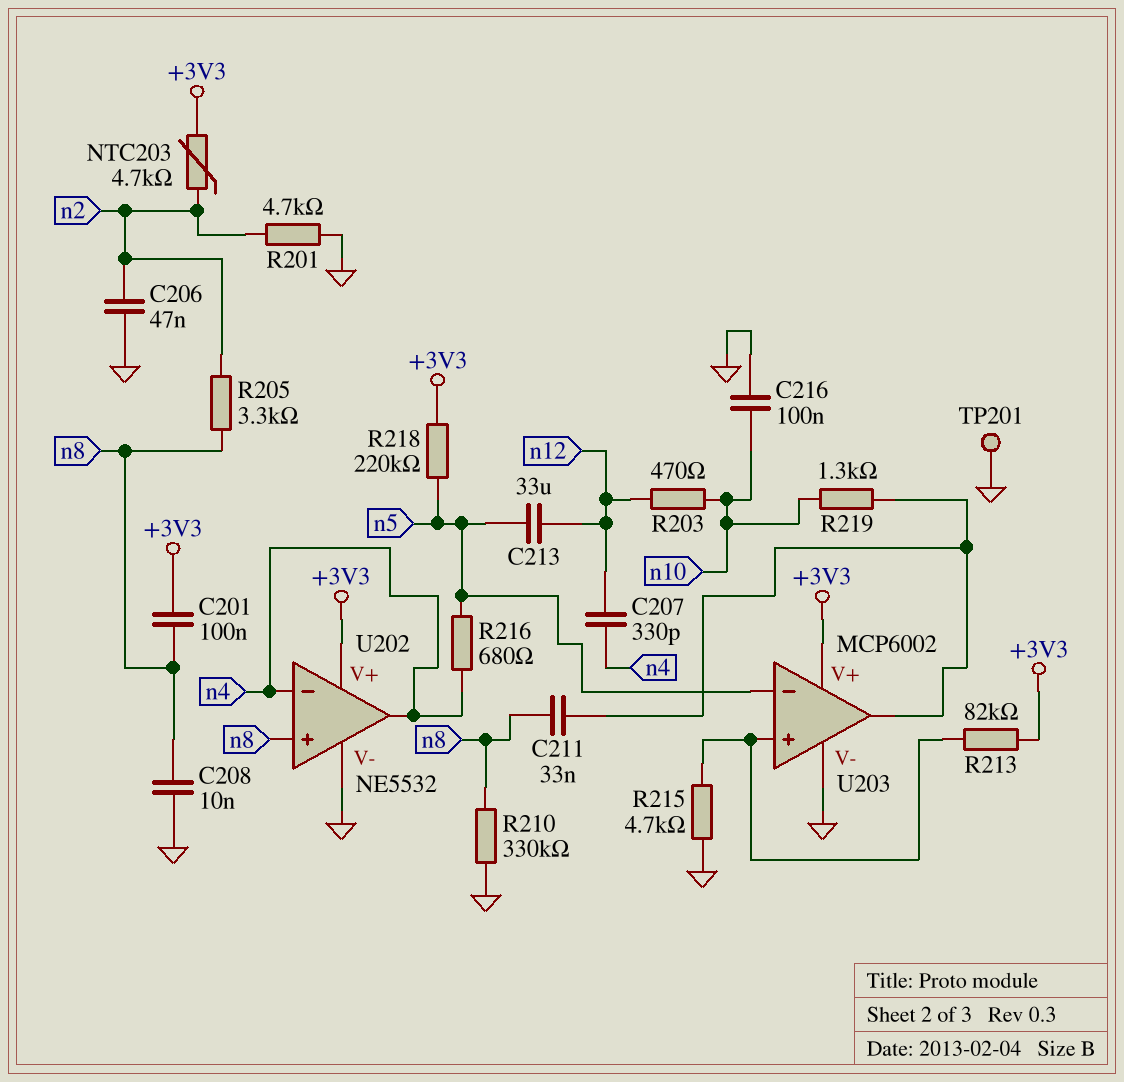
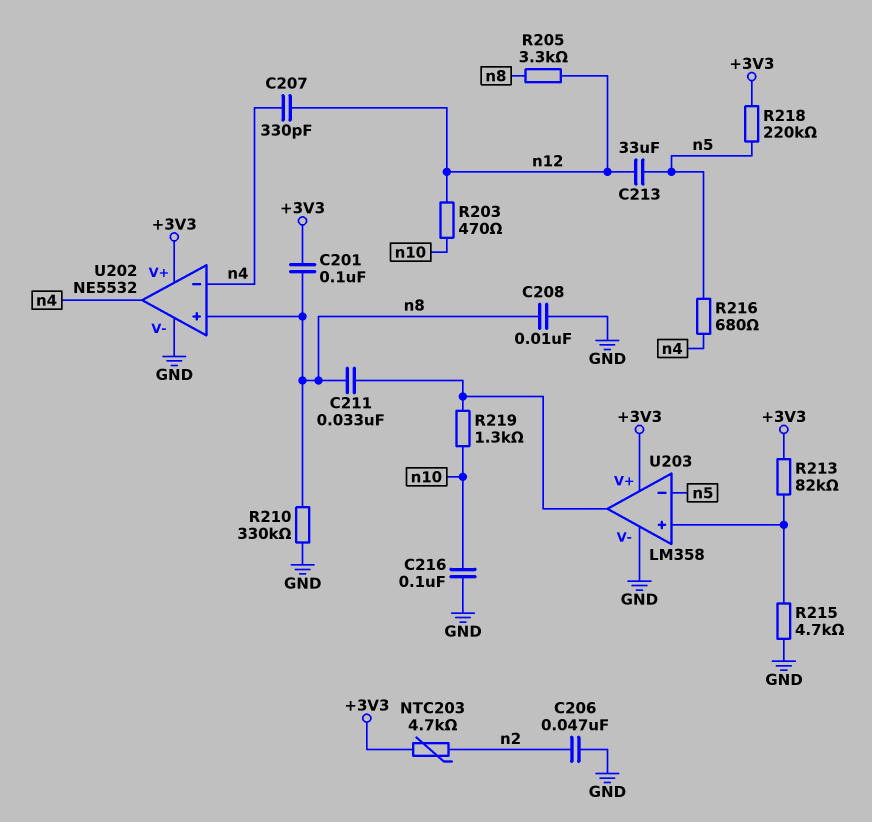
R201: 4.7k (GND, n2) -> none
R205: 3.3k (n2, n8) -> 3.3k (n8, n12)
TP201: test point (GND) -> none
U203: MCP6002 -> LM358

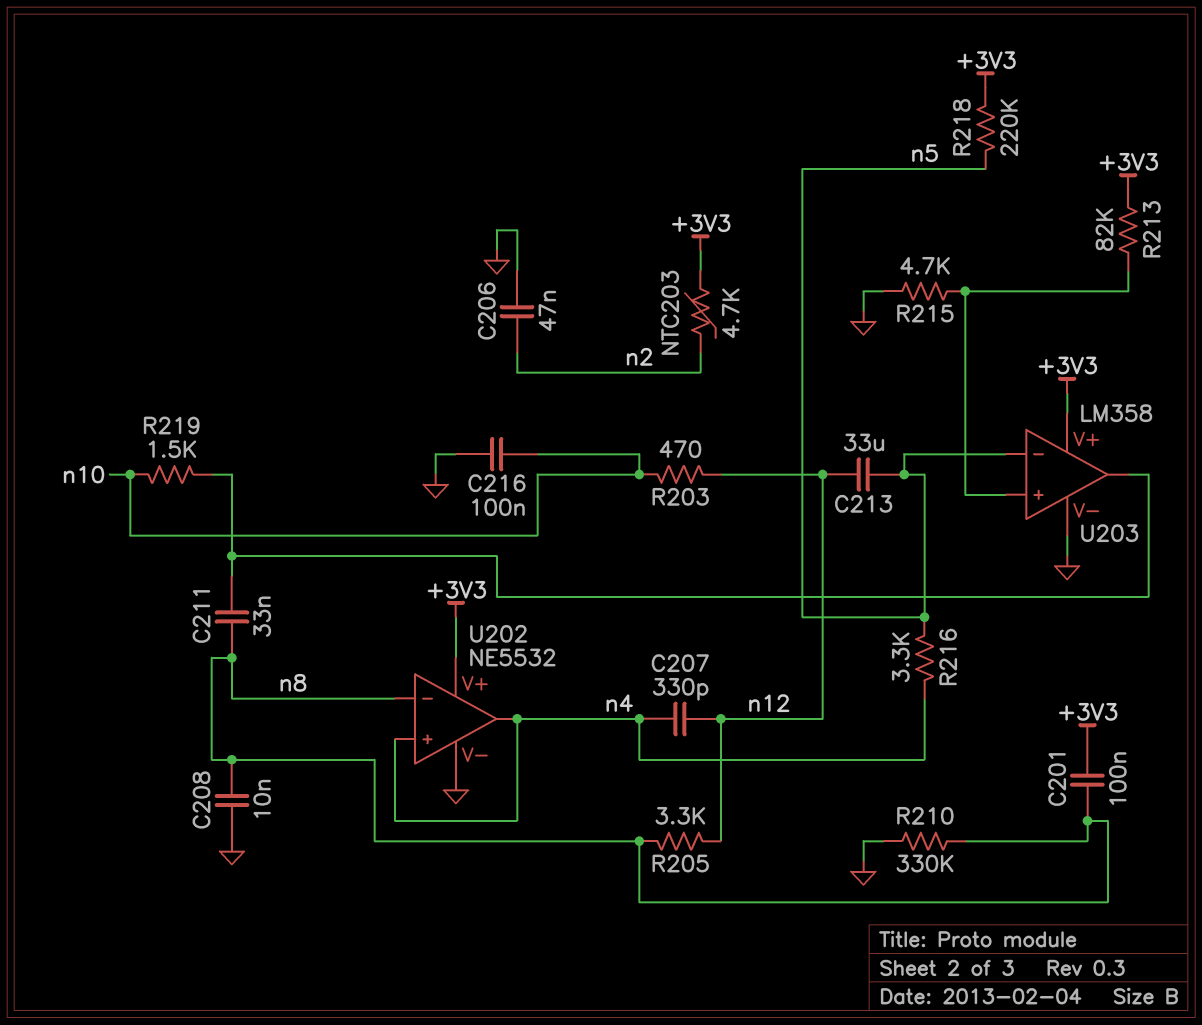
R216: 680 (n4, n5) -> 3.3k (n4, n5)
R219: 1.3k (U203/out, n10) -> 1.5k (U203/out, n10)
U202 pin in+: n8 -> n4
U202 pin in-: n4 -> n8

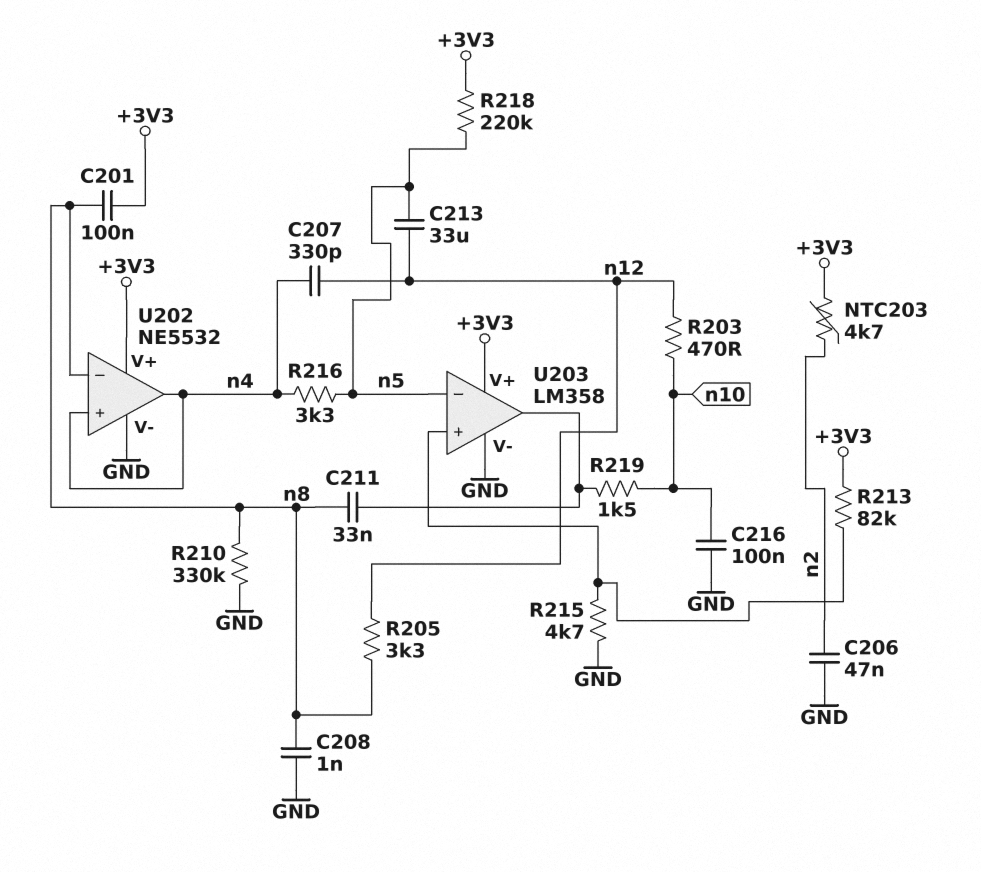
C208: 10nF (GND, n8) -> 1nF (GND, n8)

